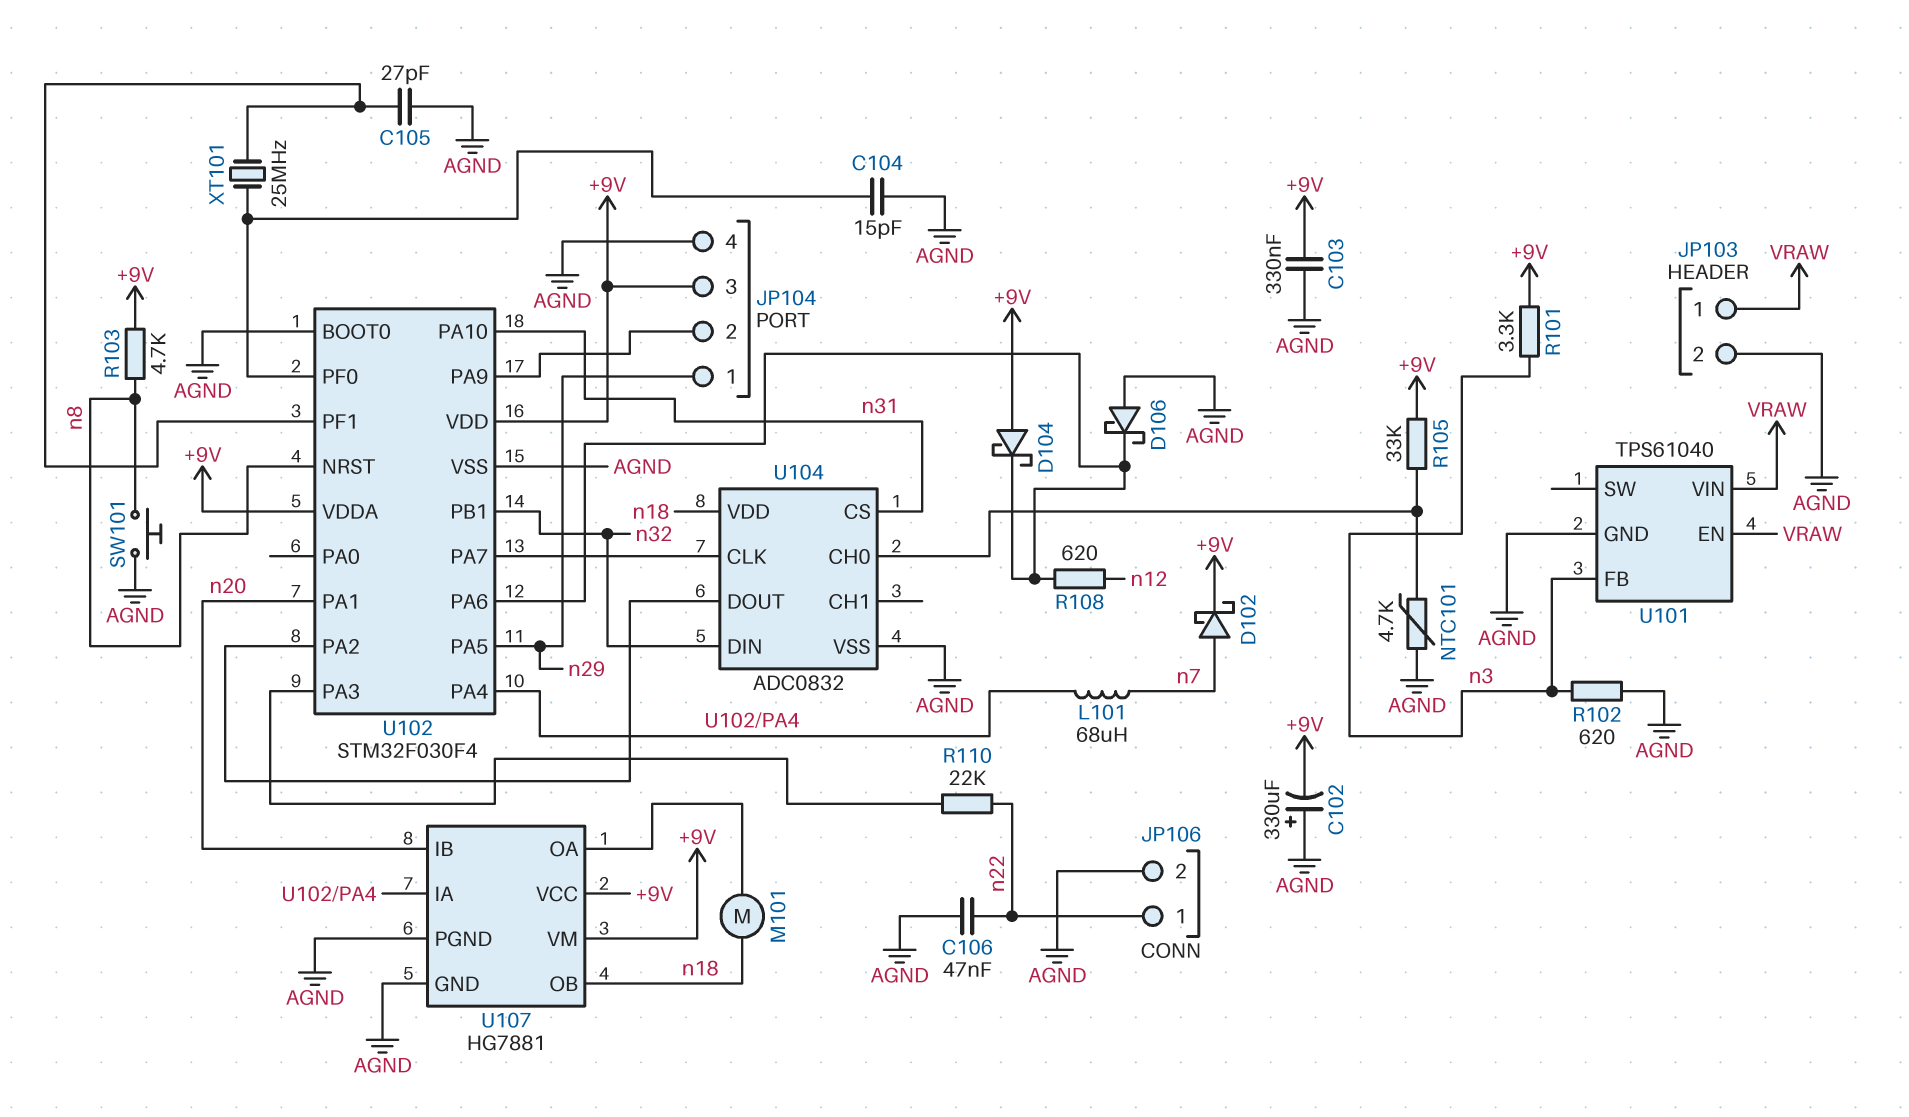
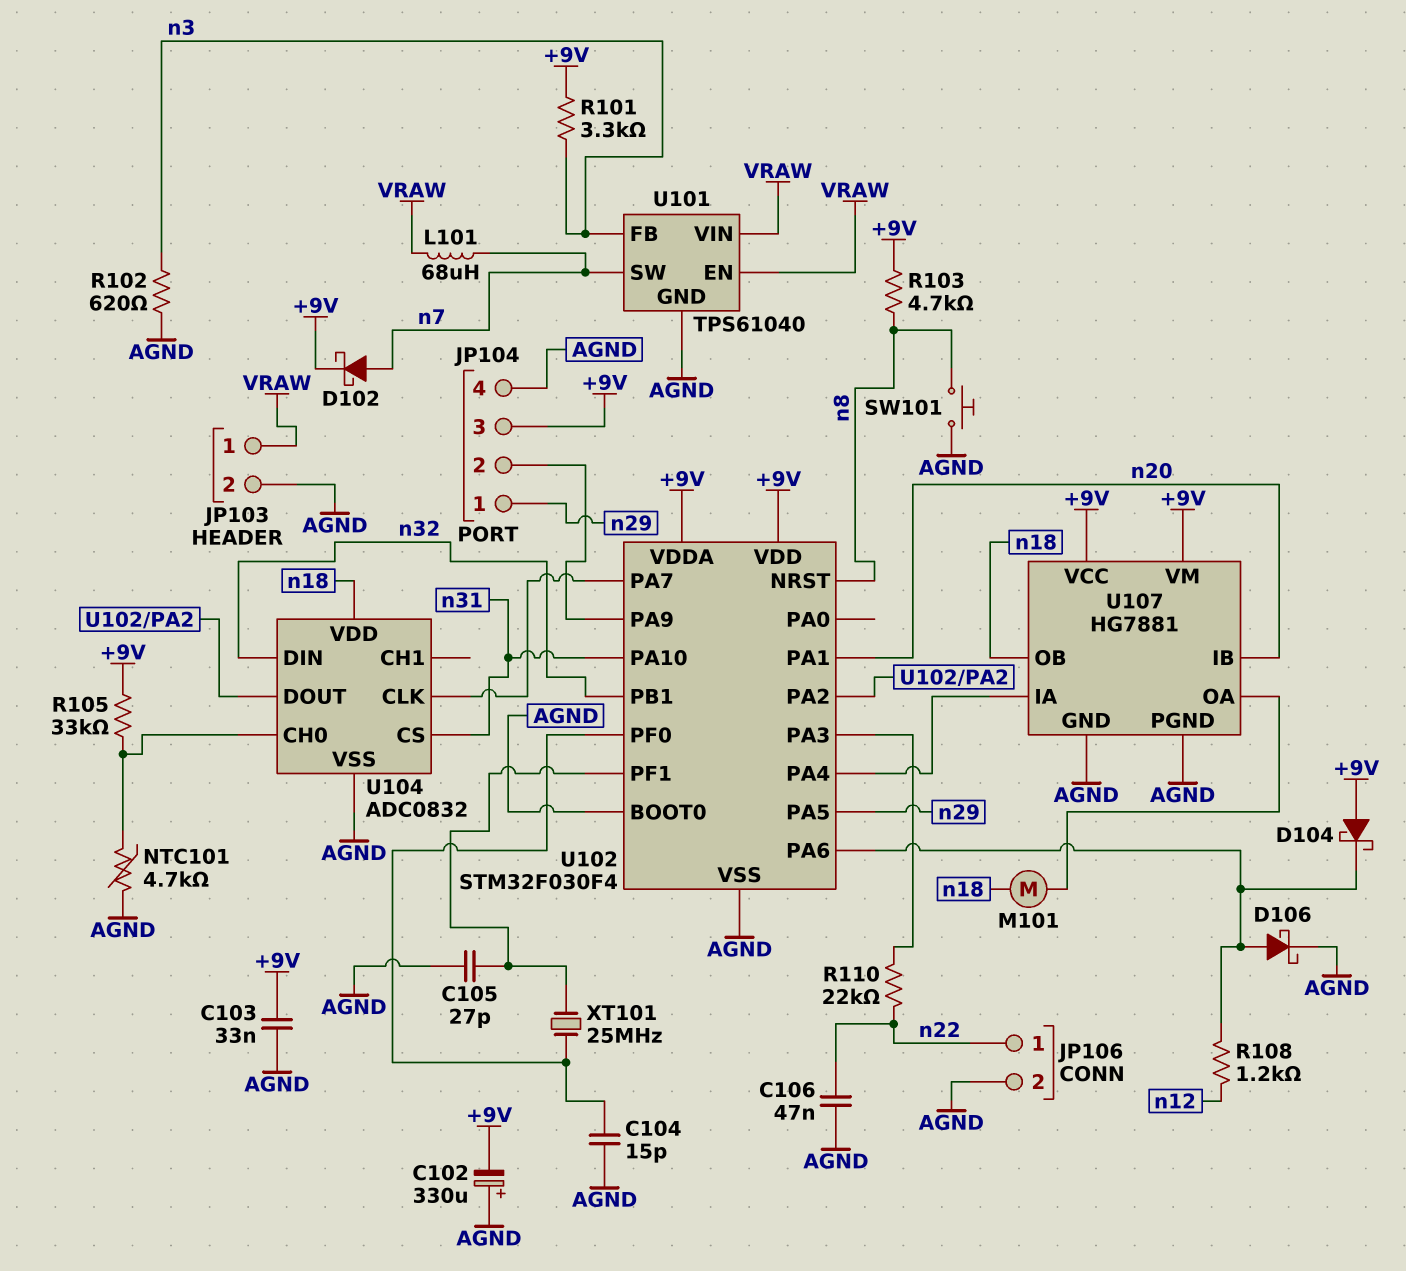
C103: 330nF (+9V, AGND) -> 33nF (+9V, AGND)
D106: schottky (A AGND, K U102/PA6) -> schottky (A U102/PA6, K AGND)
L101: 68uH (U102/PA4, n7) -> 68uH (VRAW, n7)
R108: 620 (U102/PA6, n12) -> 1.2k (U102/PA6, n12)
U101 pin SW: none -> n7

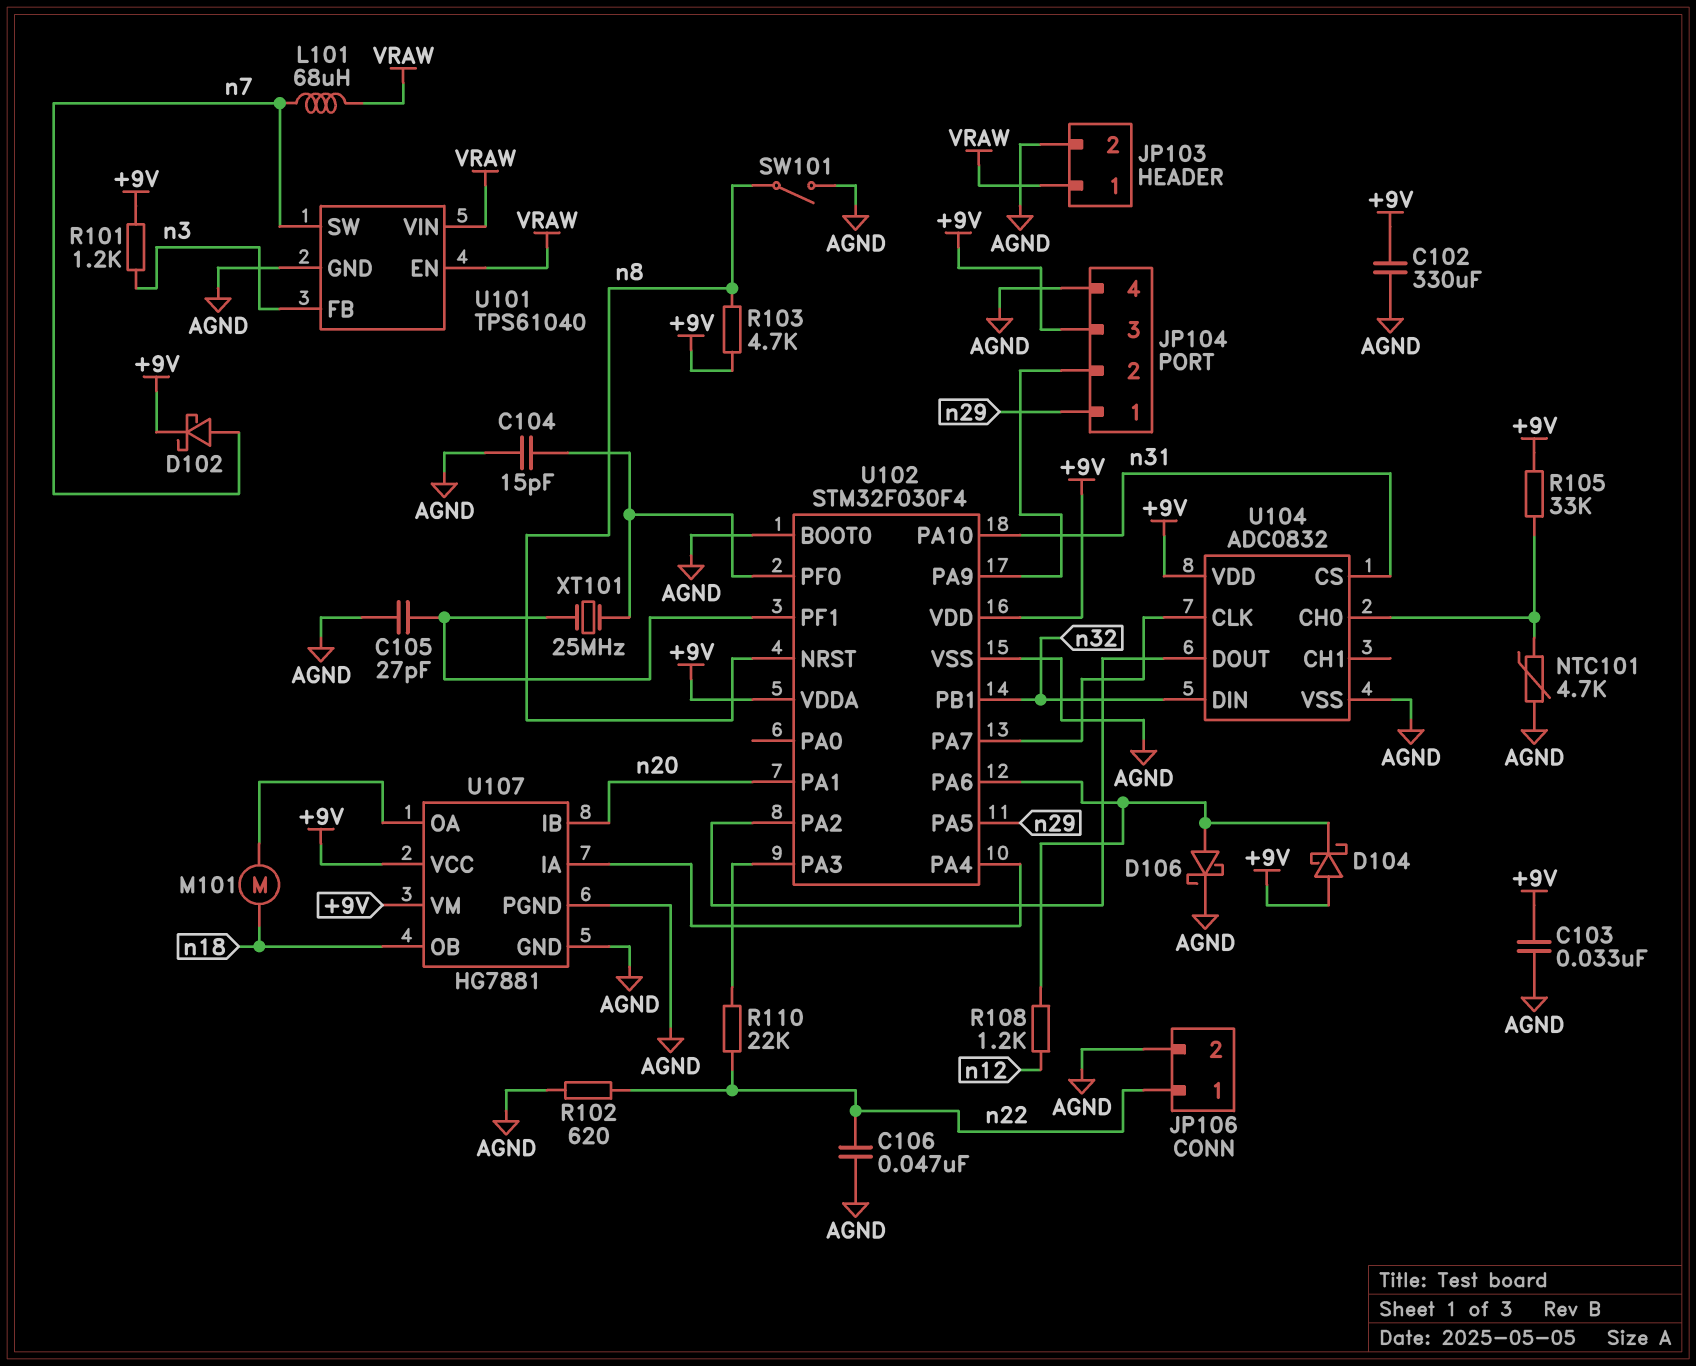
C102: 330uF (plus AGND, minus +9V) -> 330uF (+9V, AGND)
R101: 3.3k (+9V, n3) -> 1.2k (+9V, n3)
R102: 620 (AGND, n3) -> 620 (AGND, n22)
SW101: button (AGND, n8) -> switch (AGND, n8)
U104 pin VDD: n18 -> +9V

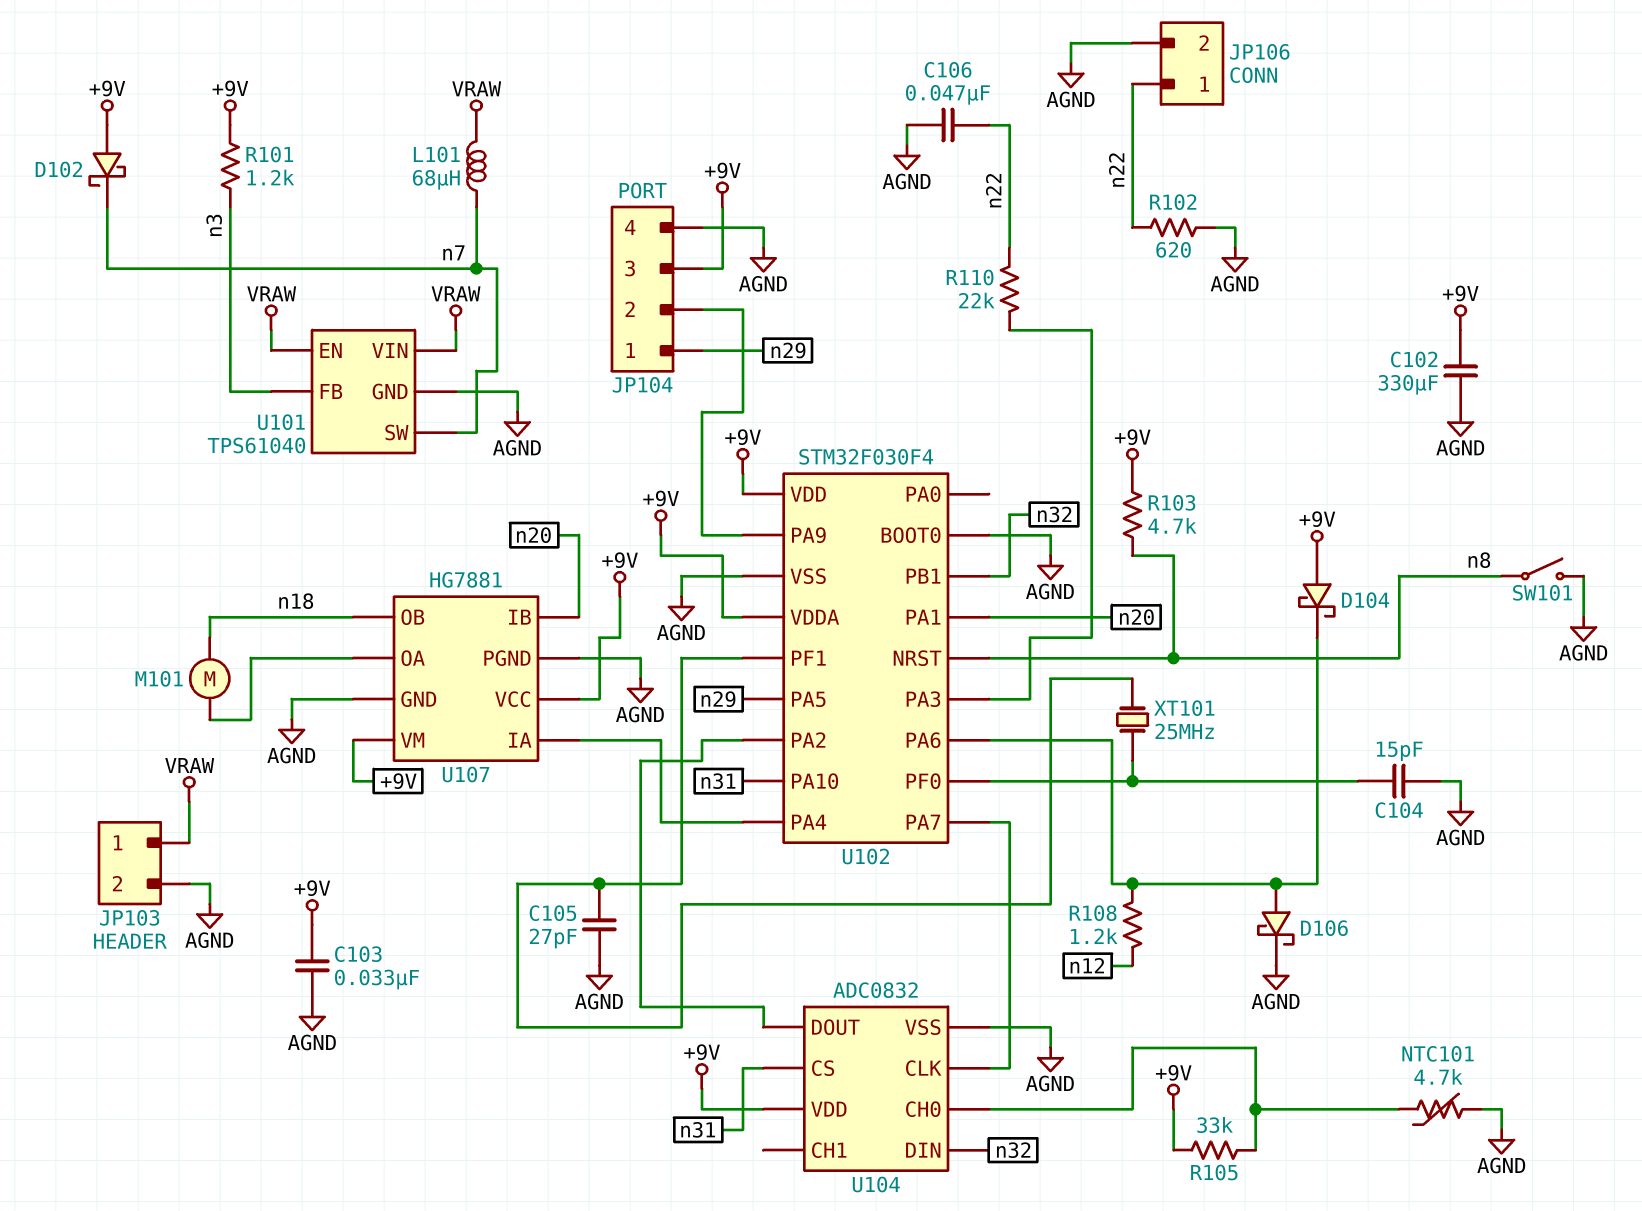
D102: schottky (A n7, K +9V) -> schottky (A +9V, K n7)

